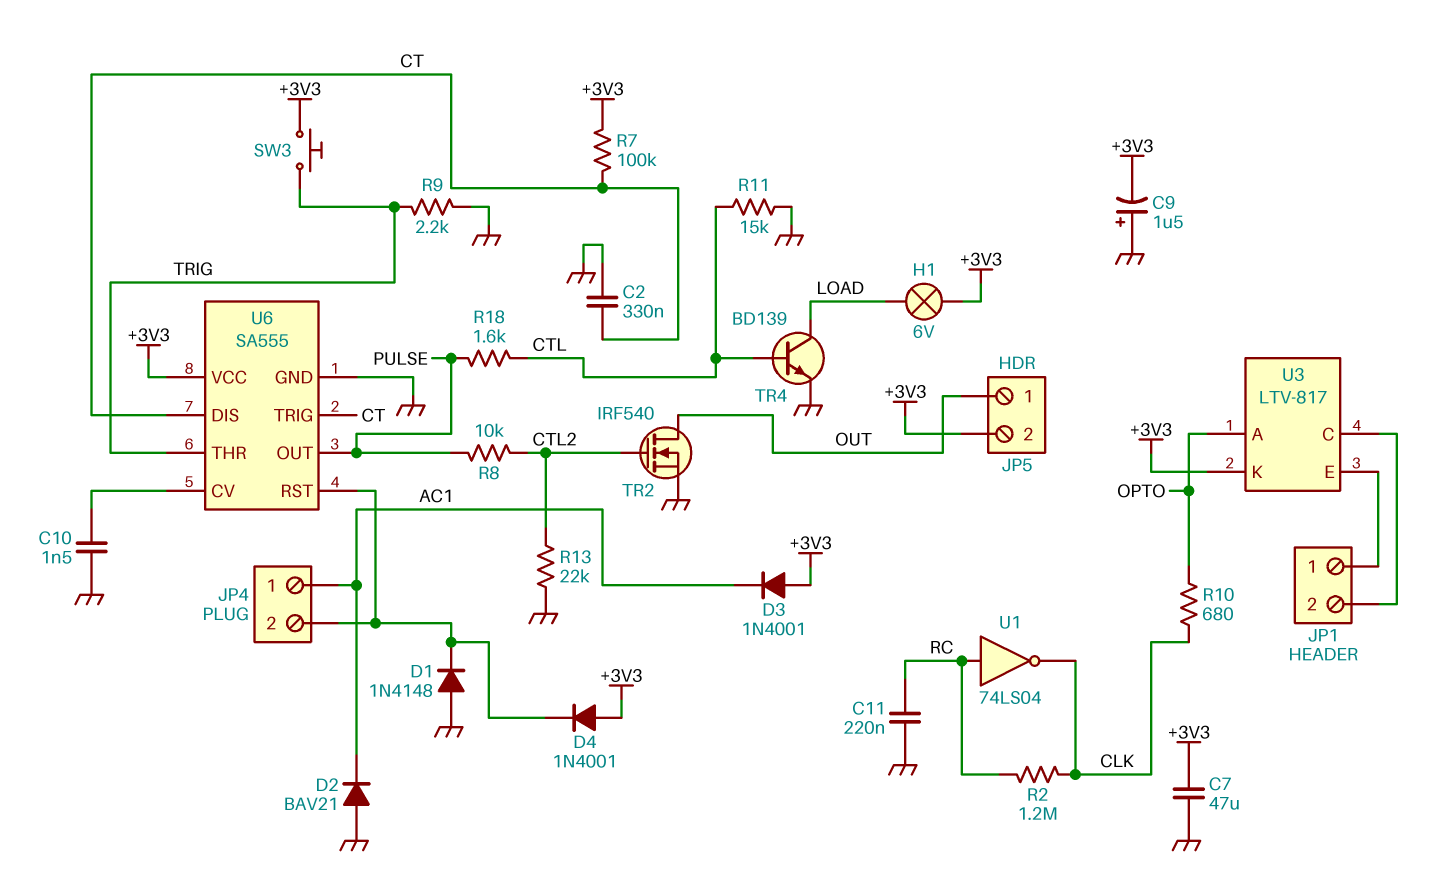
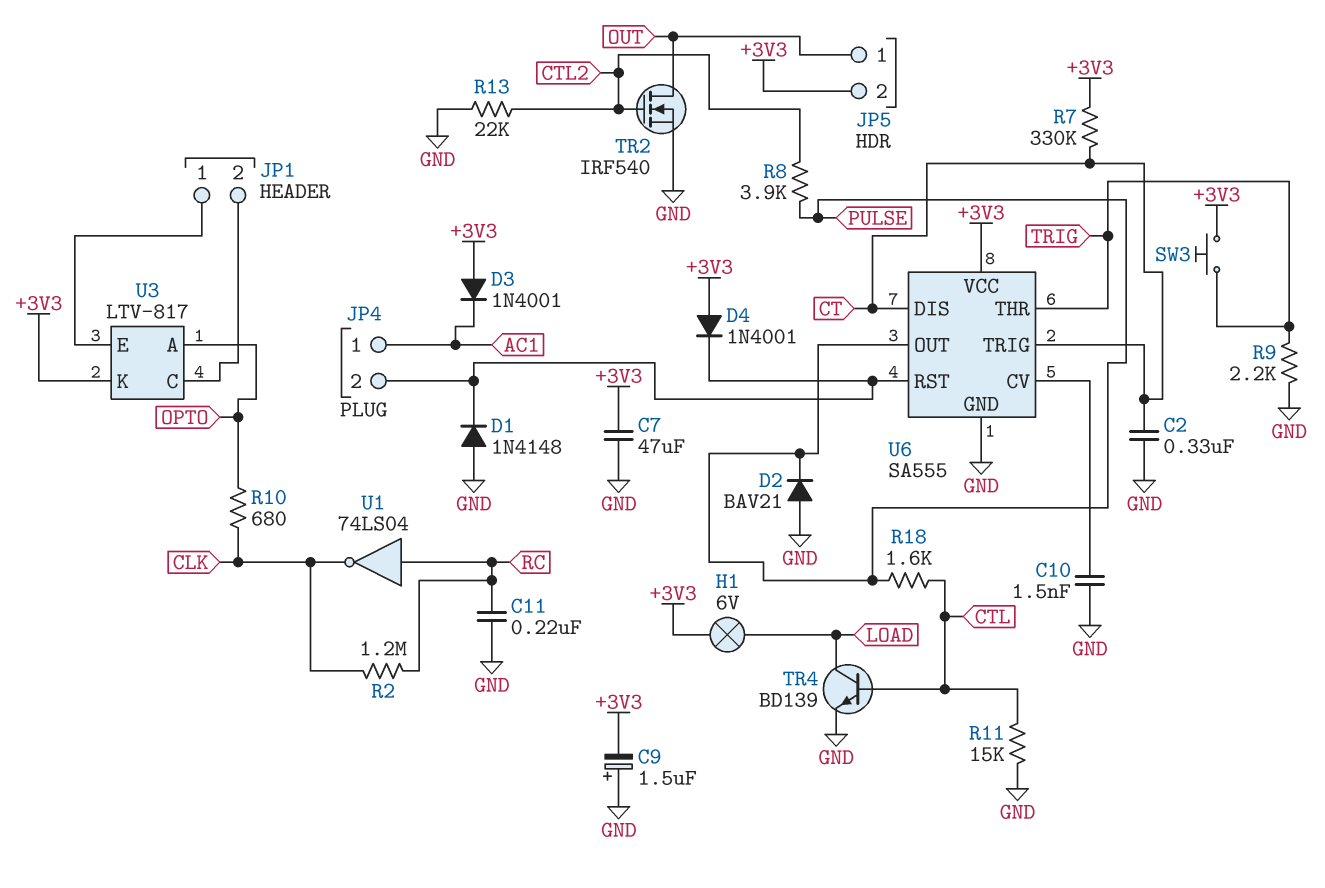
D2: diode BAV21 (A GND, K AC1) -> diode BAV21 (A GND, K PULSE)
R7: 100k (+3V3, CT) -> 330k (+3V3, CT)
R8: 10k (CTL2, PULSE) -> 3.9k (CTL2, PULSE)

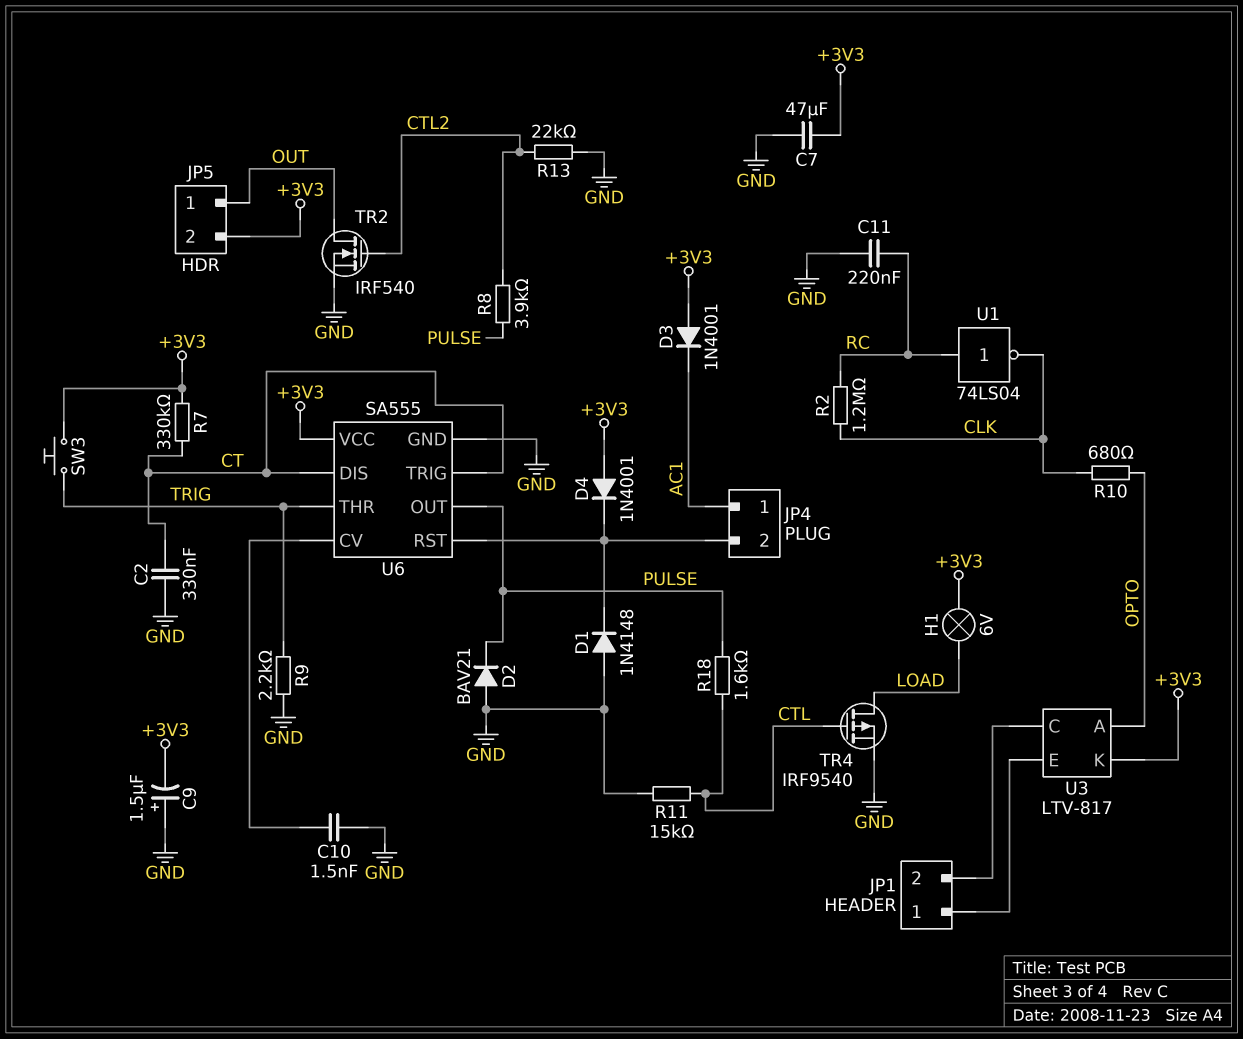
TR4: NPN BD139 (B CTL, C LOAD, E GND) -> PMOS IRF9540 (G CTL, D LOAD, S GND)

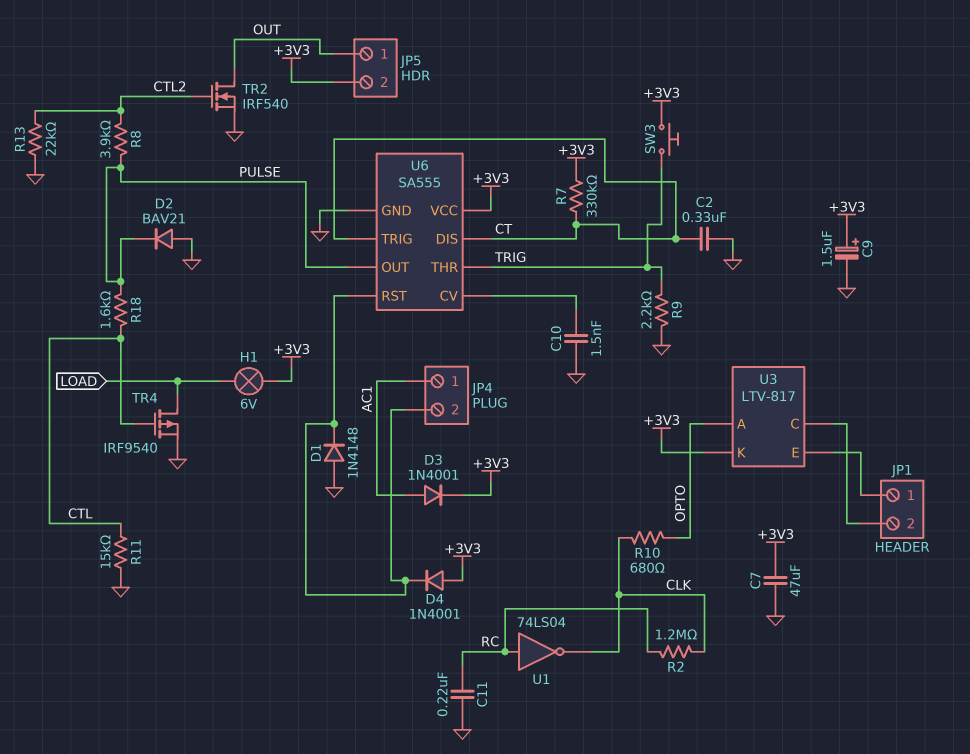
C9: 1.5uF (plus GND, minus +3V3) -> 1.5uF (plus +3V3, minus GND)
D3: diode 1N4001 (A +3V3, K AC1) -> diode 1N4001 (A AC1, K +3V3)

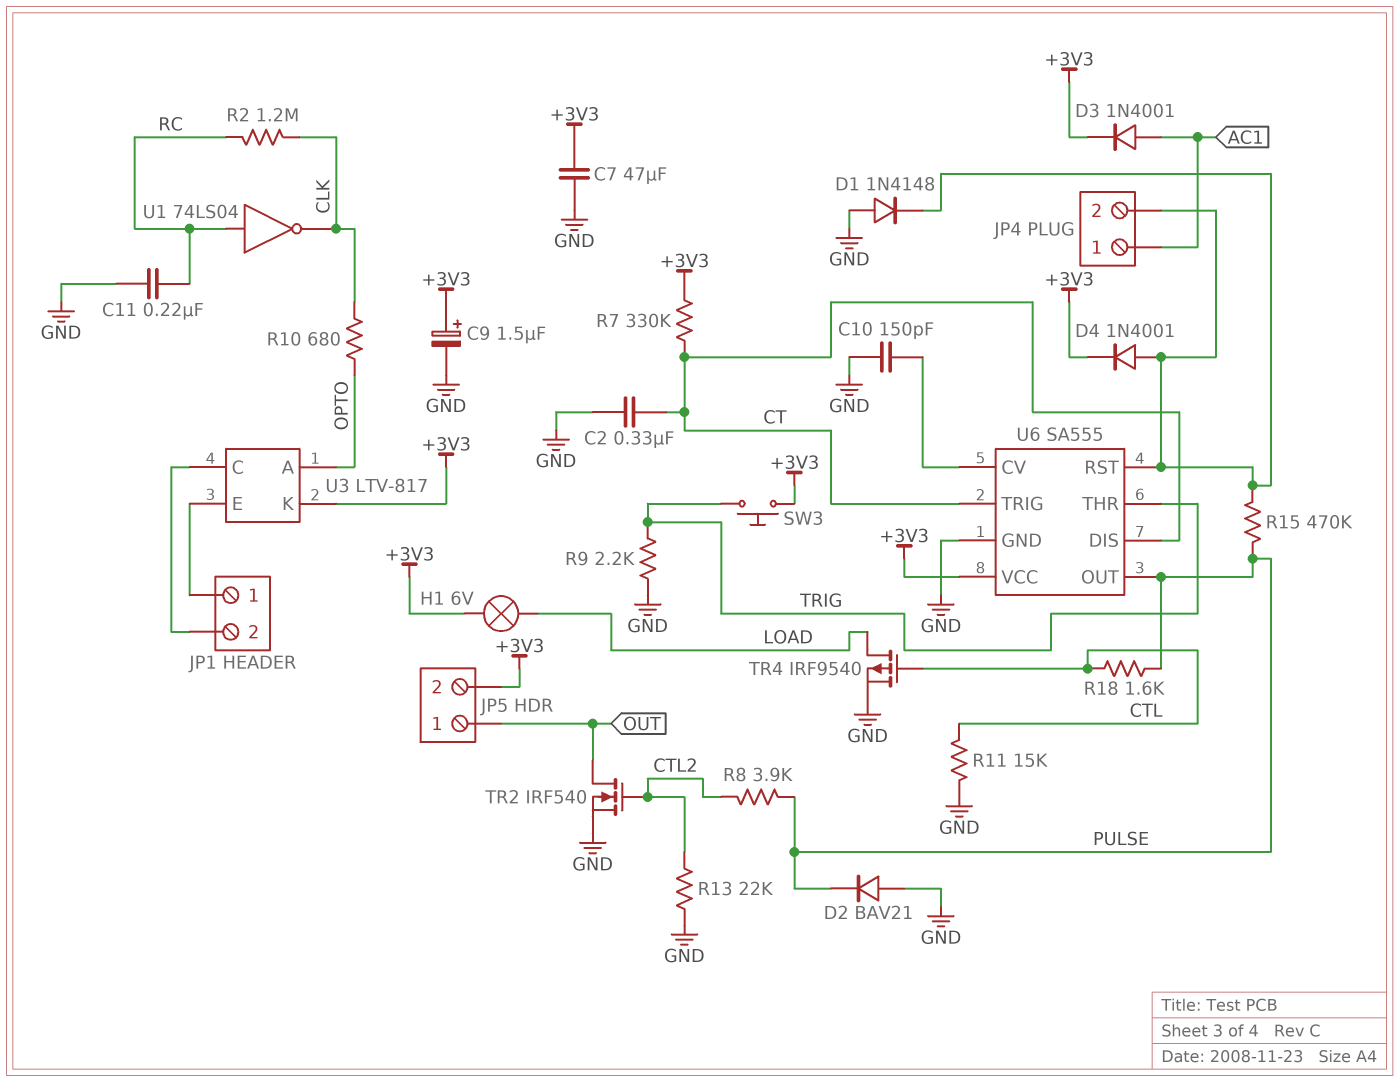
C10: 1.5nF (GND, U6/CV) -> 150pF (GND, U6/CV)
D4: diode 1N4001 (A +3V3, K JP4/2) -> diode 1N4001 (A JP4/2, K +3V3)
R15: none -> 470k (JP4/2, PULSE)

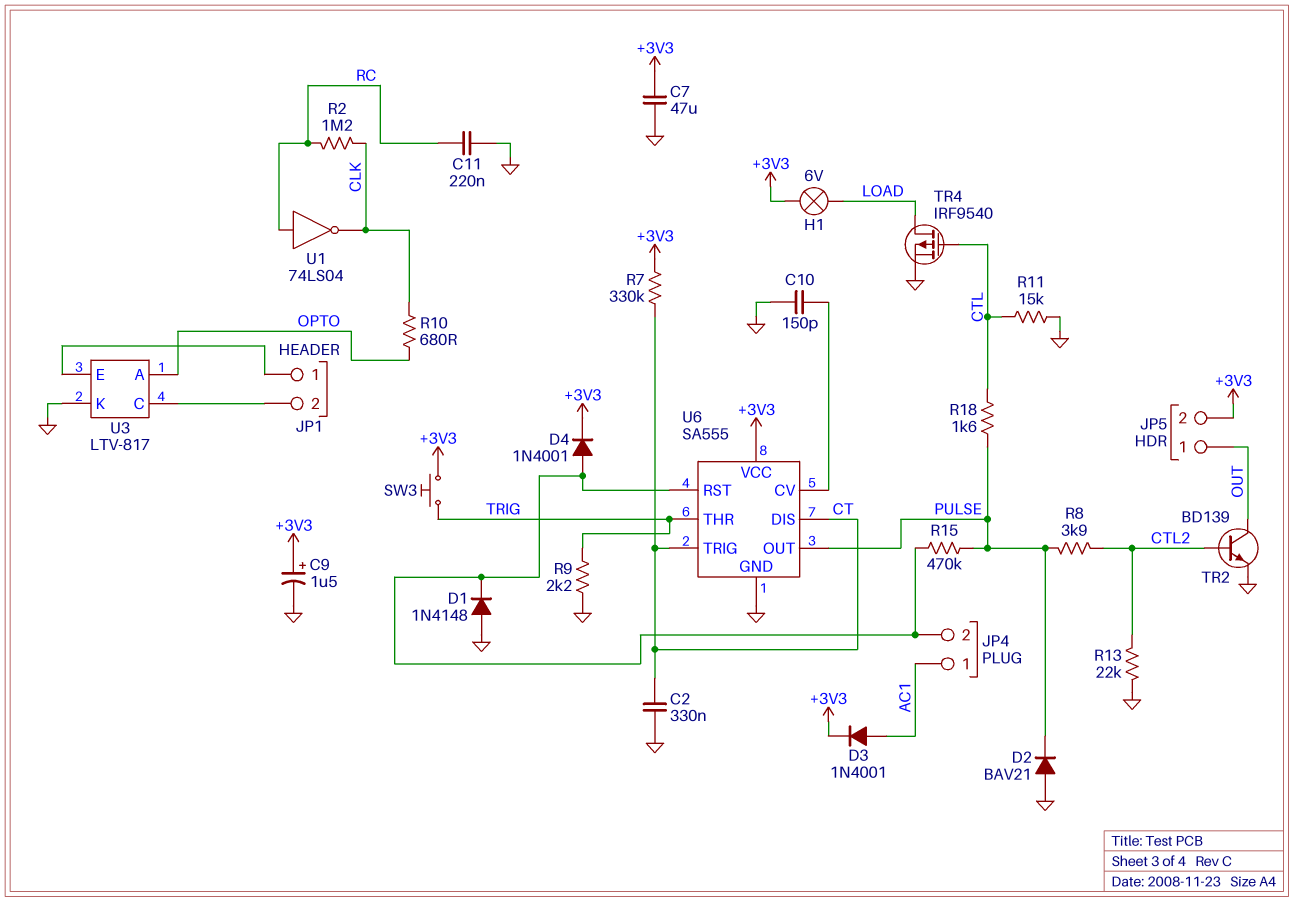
TR2: NMOS IRF540 (G CTL2, D OUT, S GND) -> NPN BD139 (B CTL2, C OUT, E GND)
U3 pin K: +3V3 -> GND

